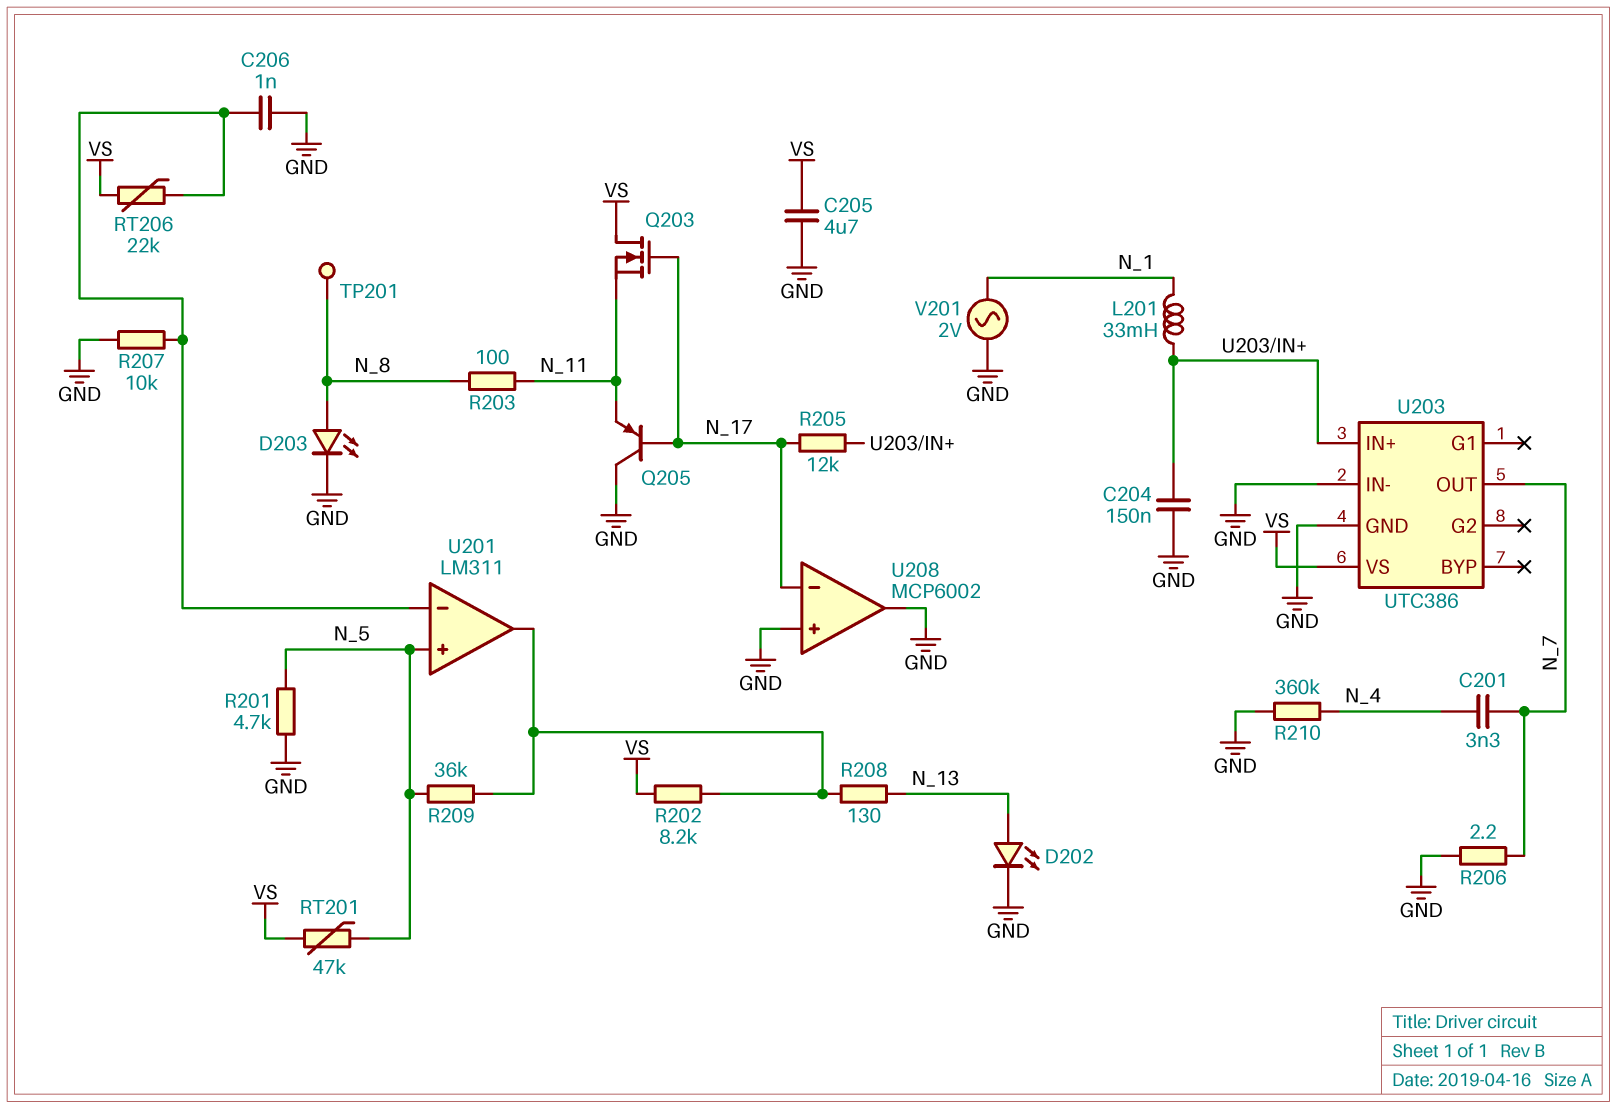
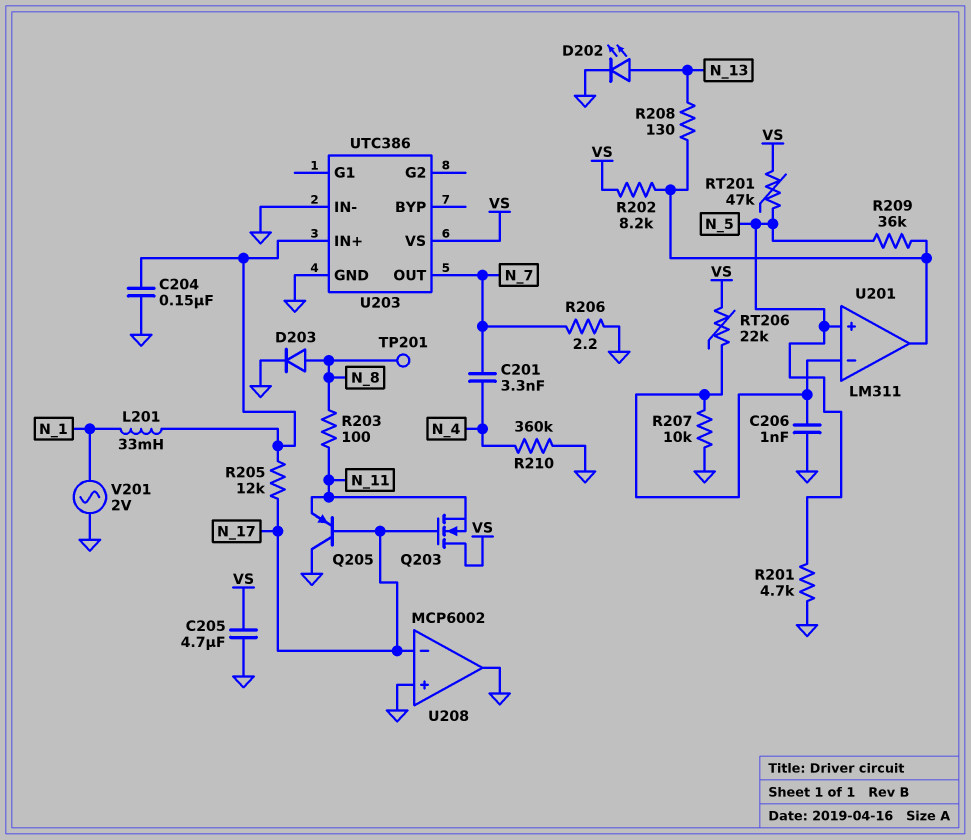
D203: LED (A N_8, K GND) -> diode (A N_8, K GND)

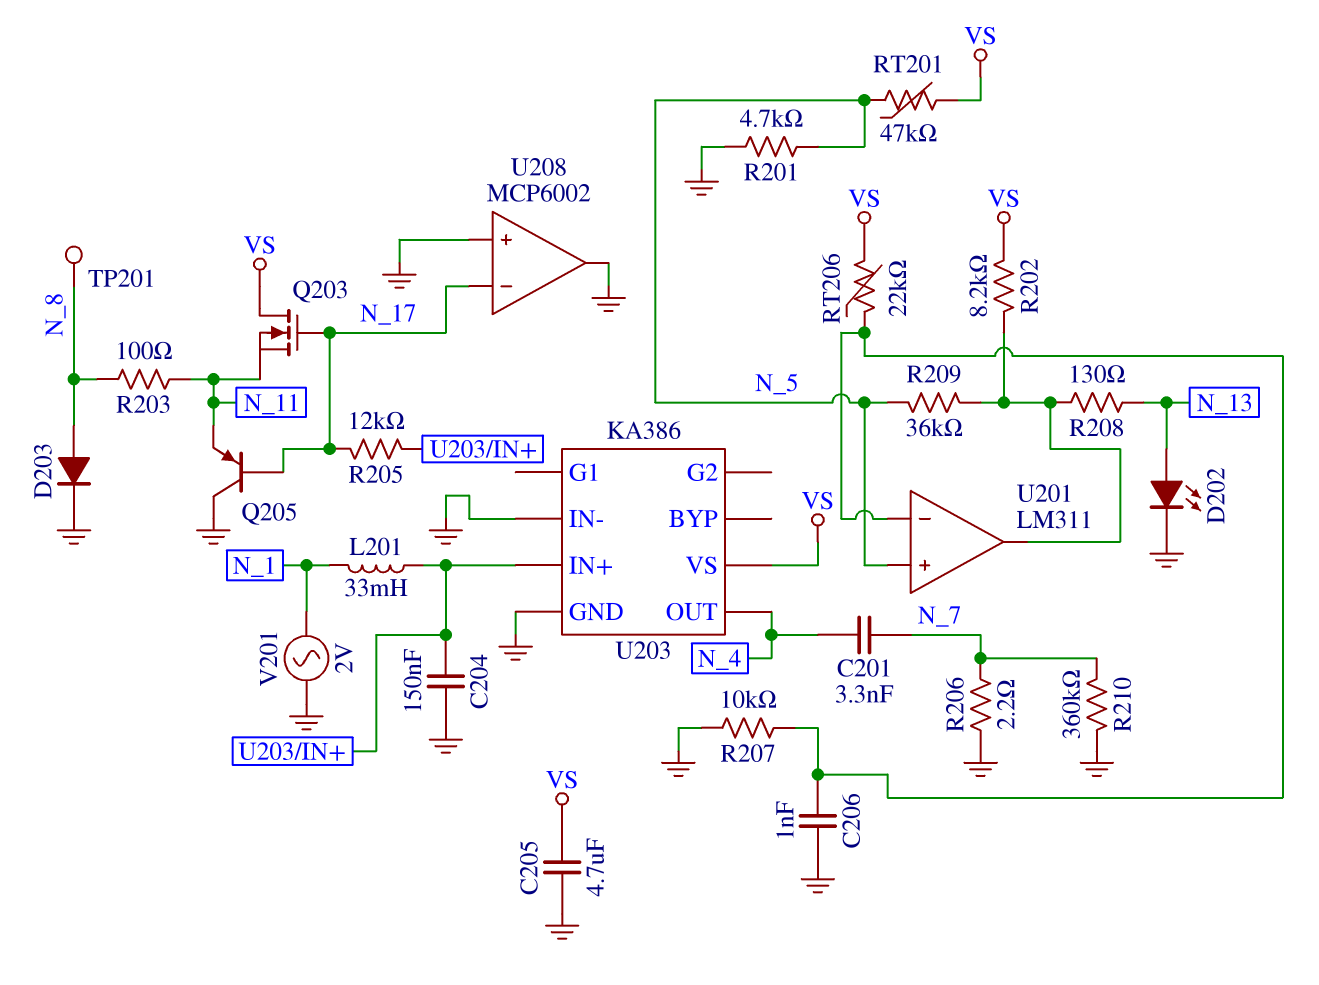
R210: 360k (GND, N_4) -> 360k (GND, N_7)
U203: UTC386 -> KA386
U203 pin OUT: N_7 -> N_4

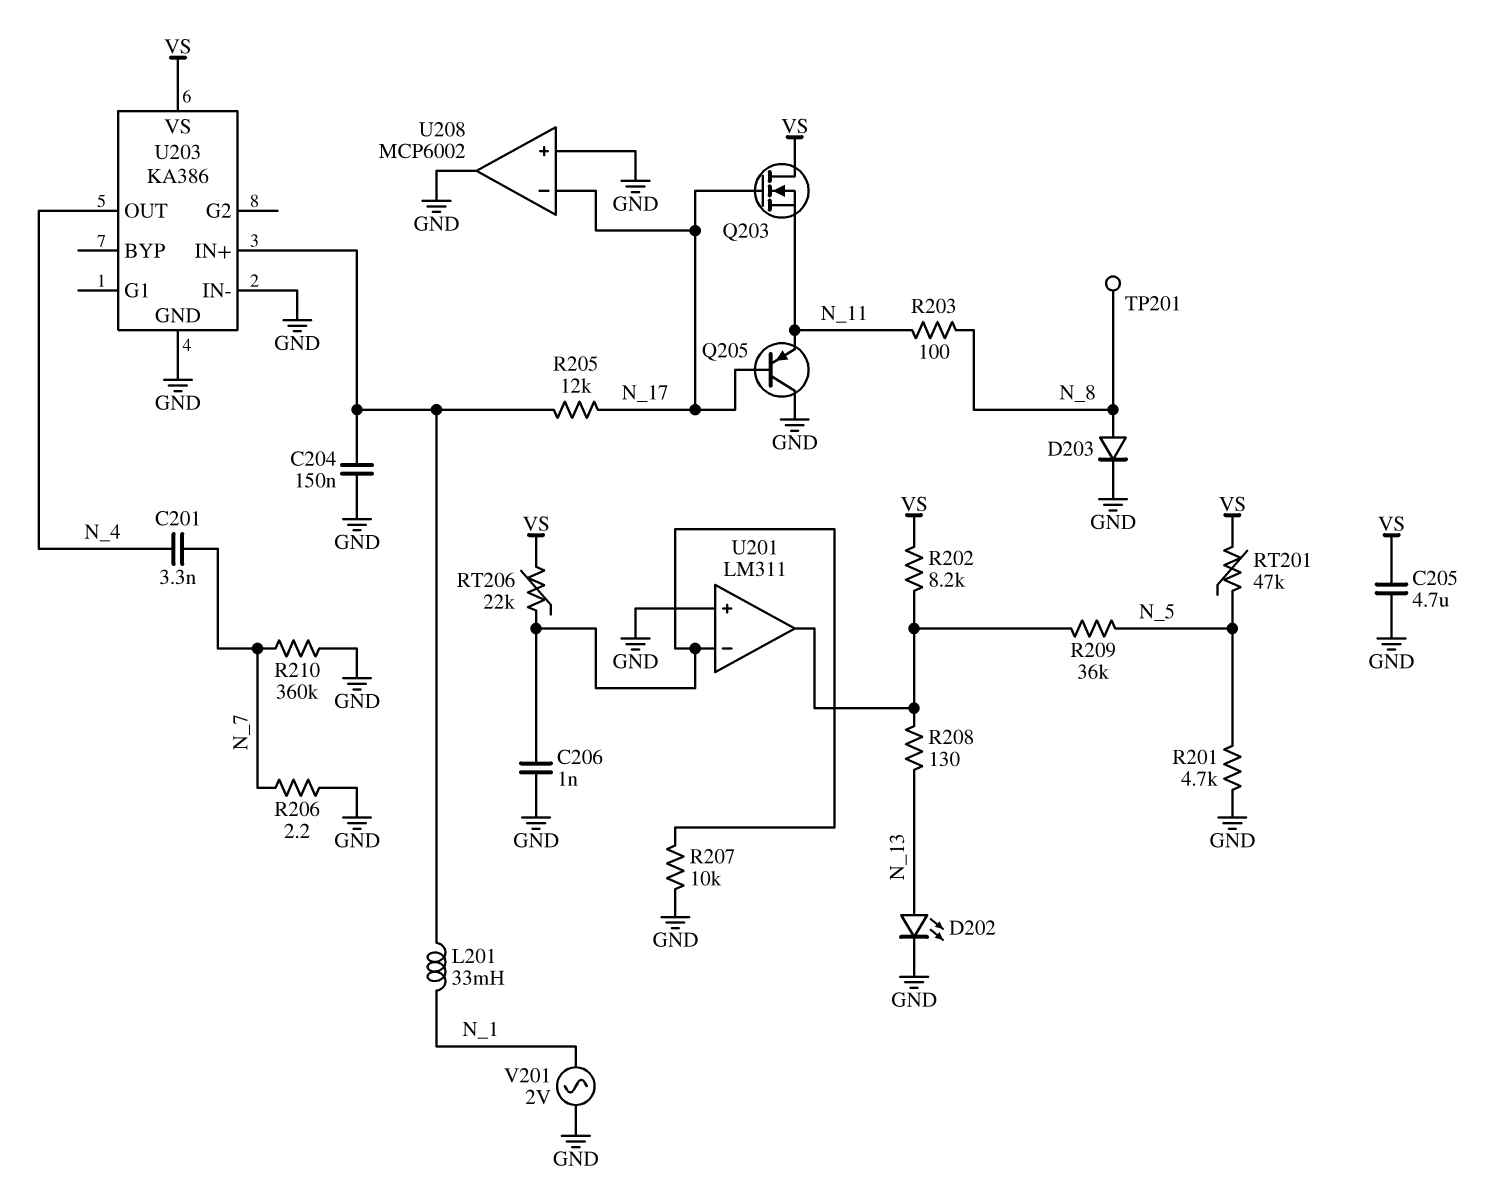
U201 pin in+: N_5 -> GND

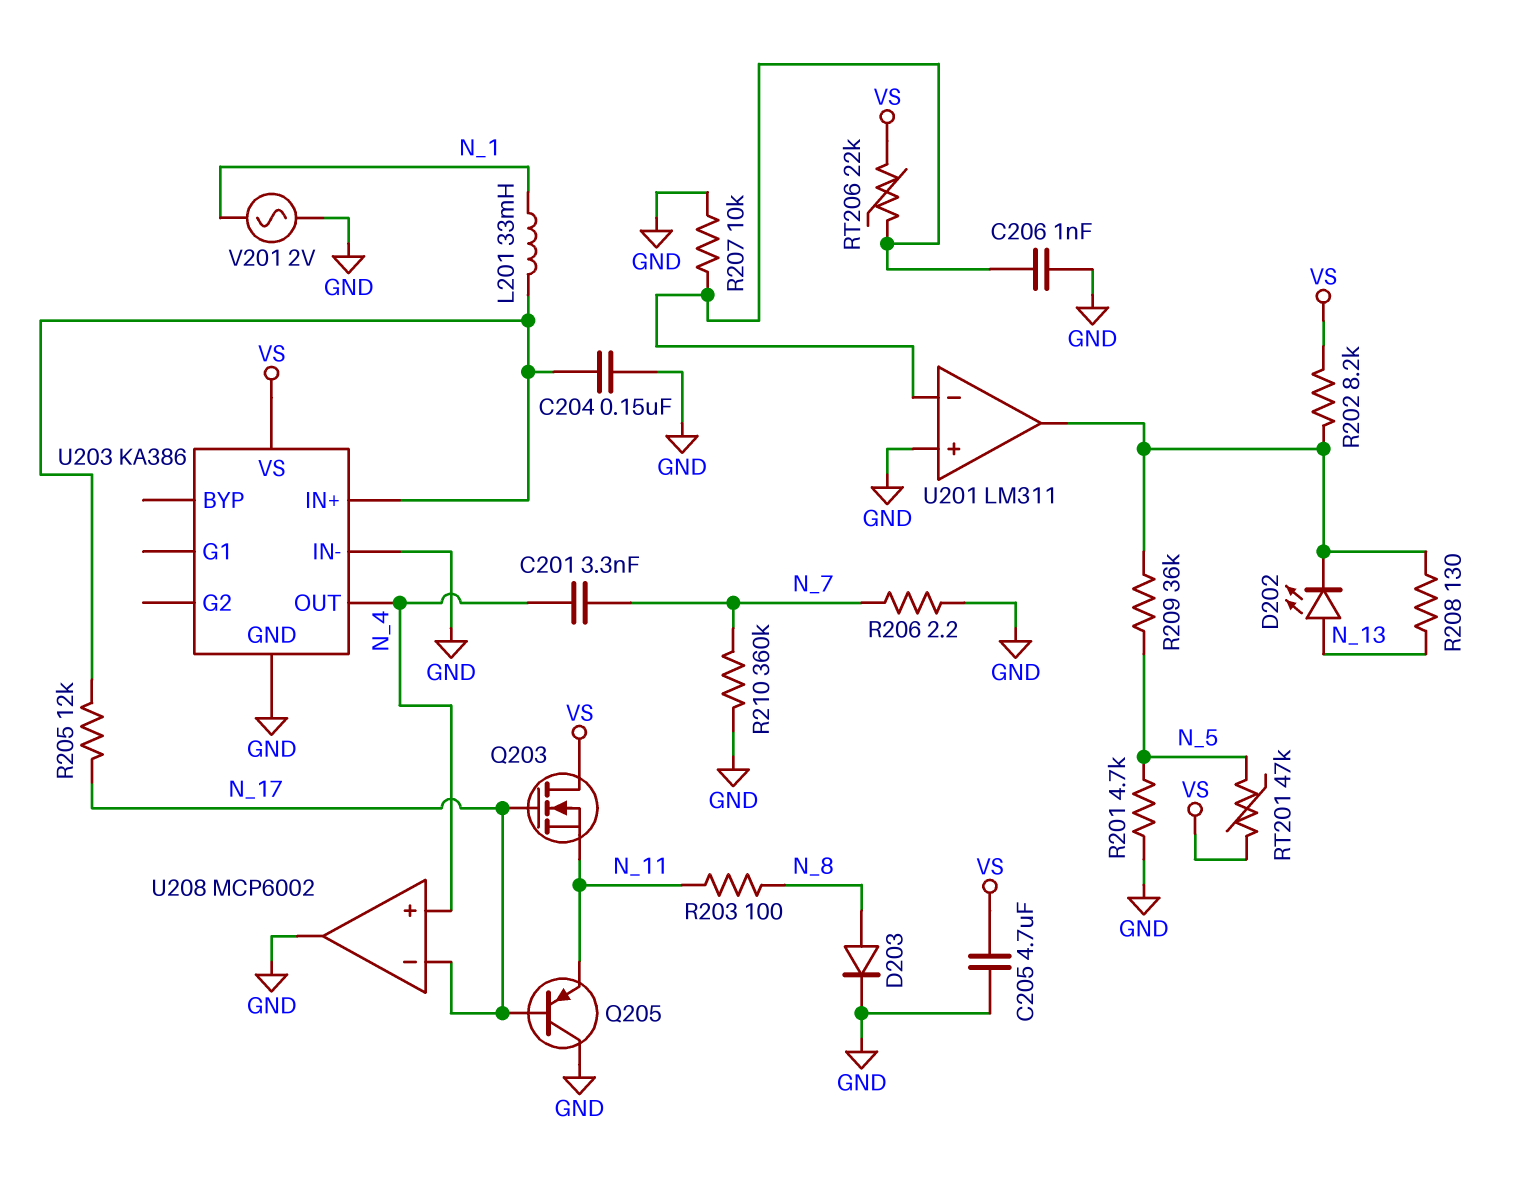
D202: LED (A N_13, K GND) -> LED (A N_13, K U201/out)
TP201: test point (N_8) -> none
U208 pin in+: GND -> N_4

